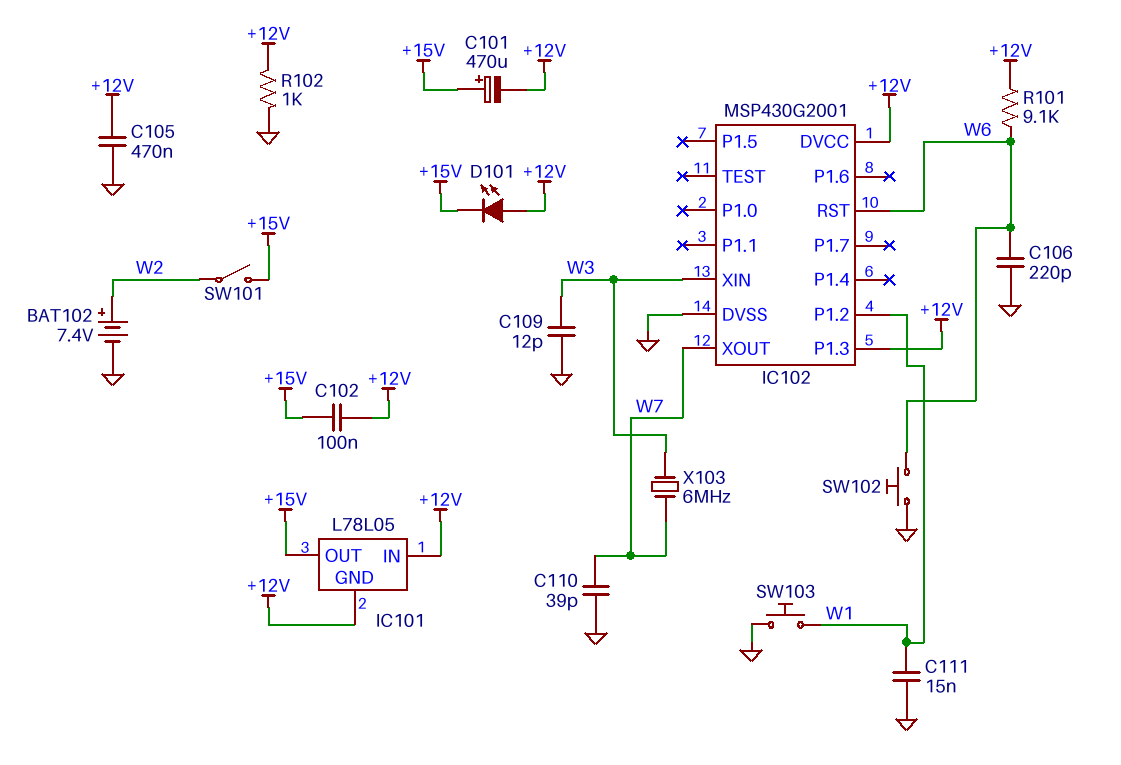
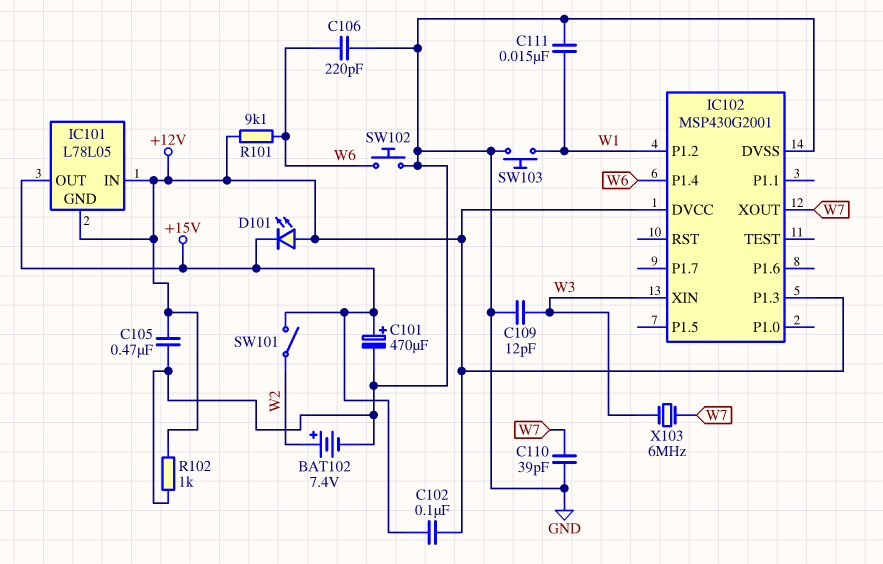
C101: 470uF (plus +15V, minus +12V) -> 470uF (plus +15V, minus GND)
IC102 pin P1.4: none -> W6
IC102 pin RST: W6 -> none

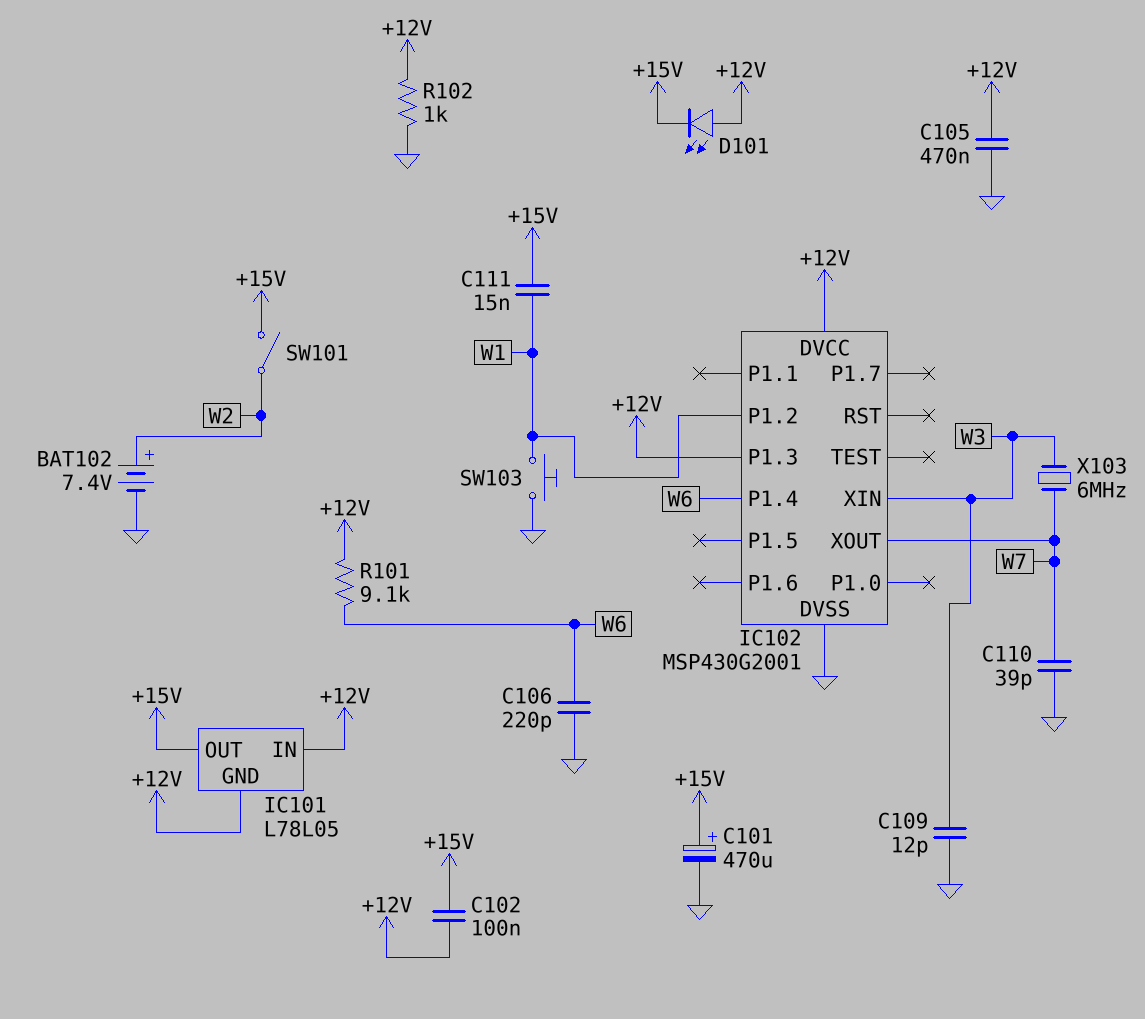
C111: 15nF (GND, W1) -> 15nF (+15V, W1)
SW102: button (GND, W6) -> none

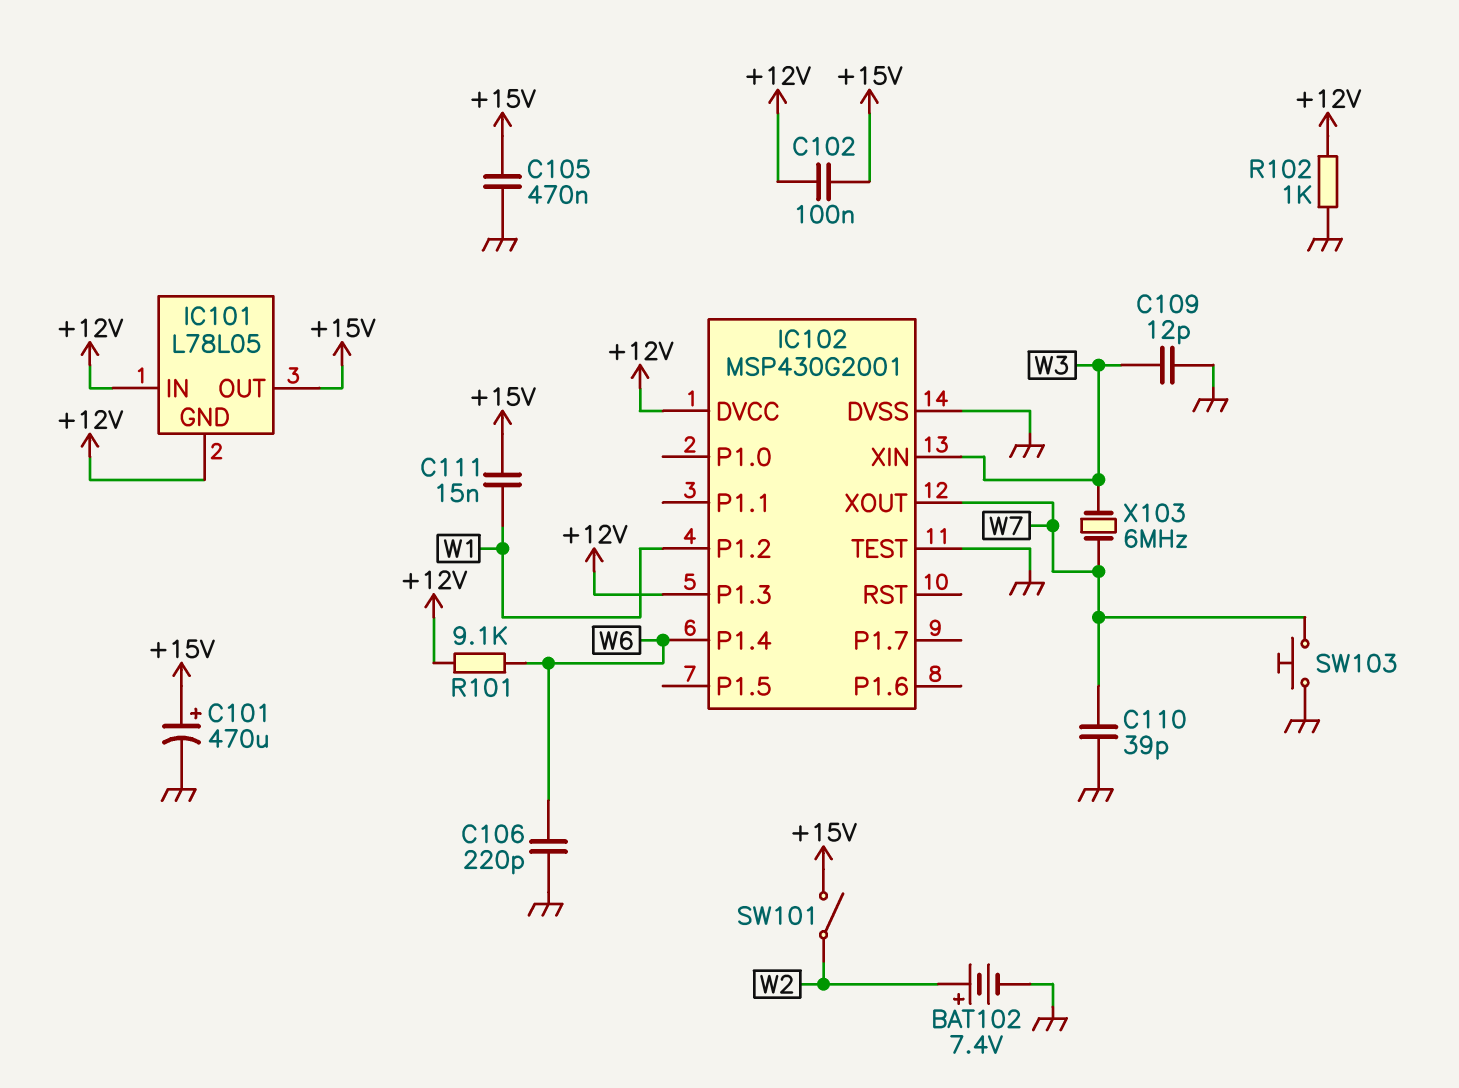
C105: 470nF (+12V, GND) -> 470nF (+15V, GND)
D101: LED (A +12V, K +15V) -> none
IC102 pin TEST: none -> GND
SW103: button (GND, W1) -> button (GND, W7)

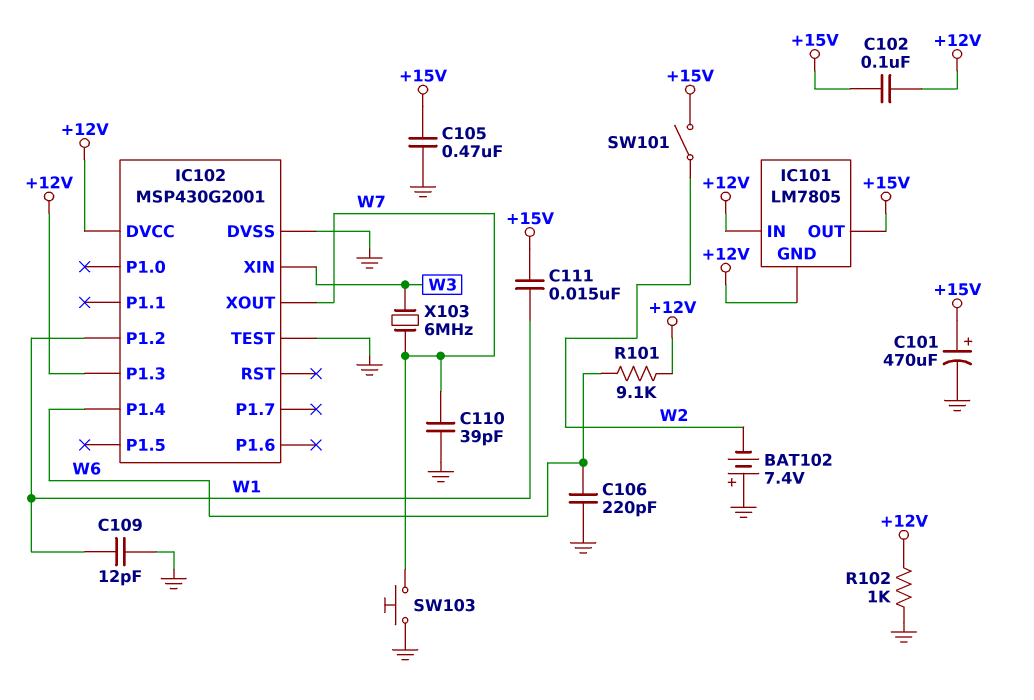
BAT102: 7.4V (plus W2, minus GND) -> 7.4V (plus GND, minus W2)
C109: 12pF (GND, W3) -> 12pF (GND, W1)
IC101: L78L05 -> LM7805

